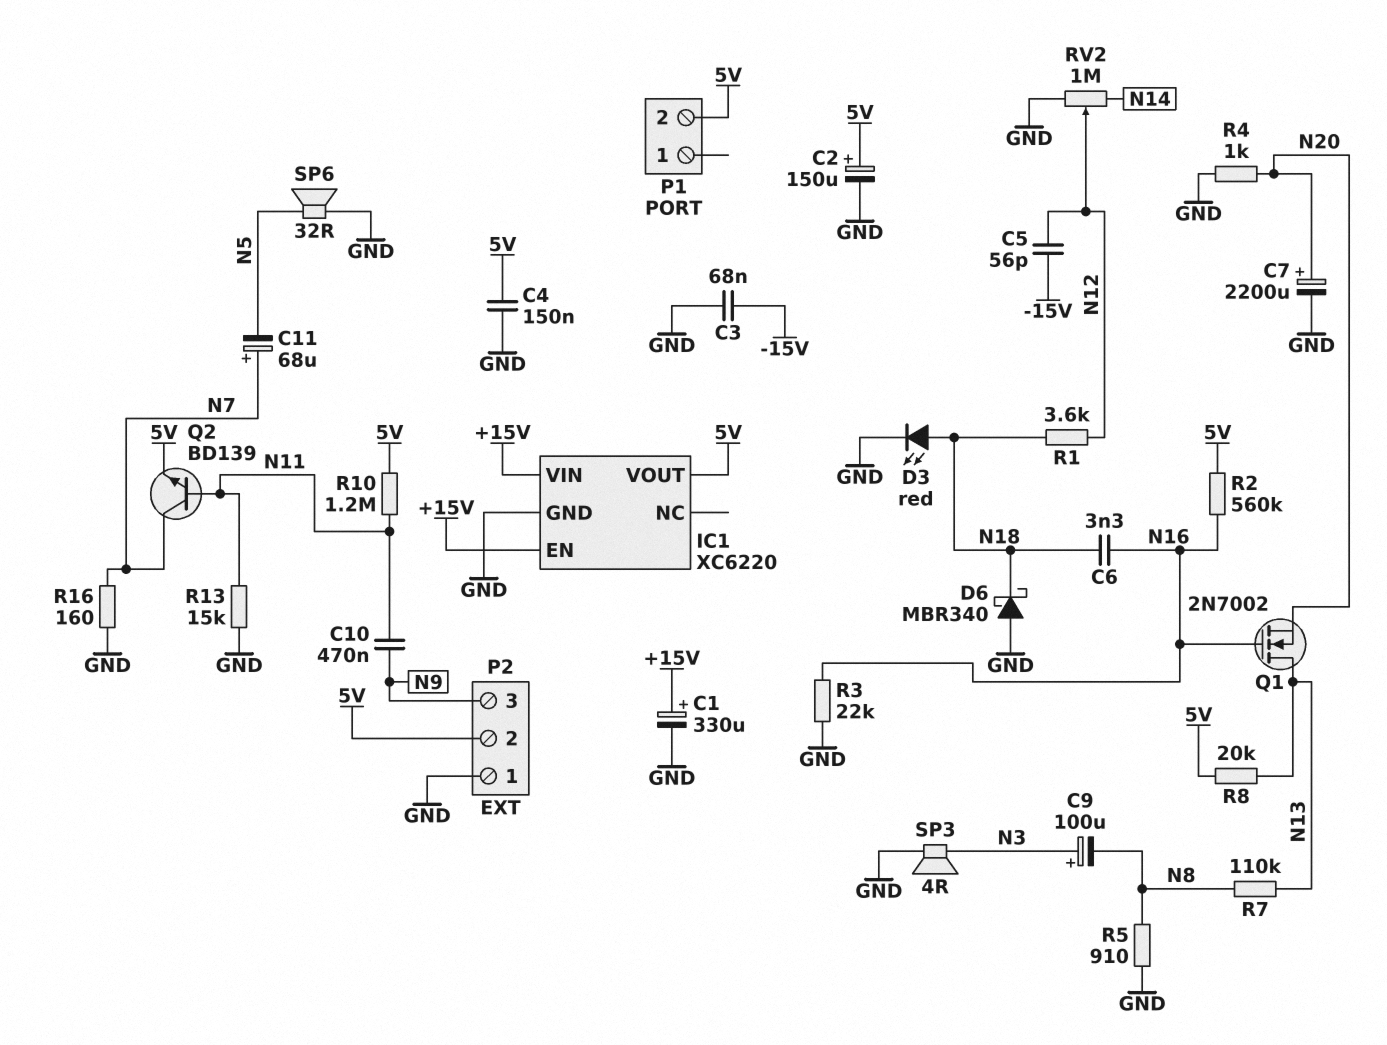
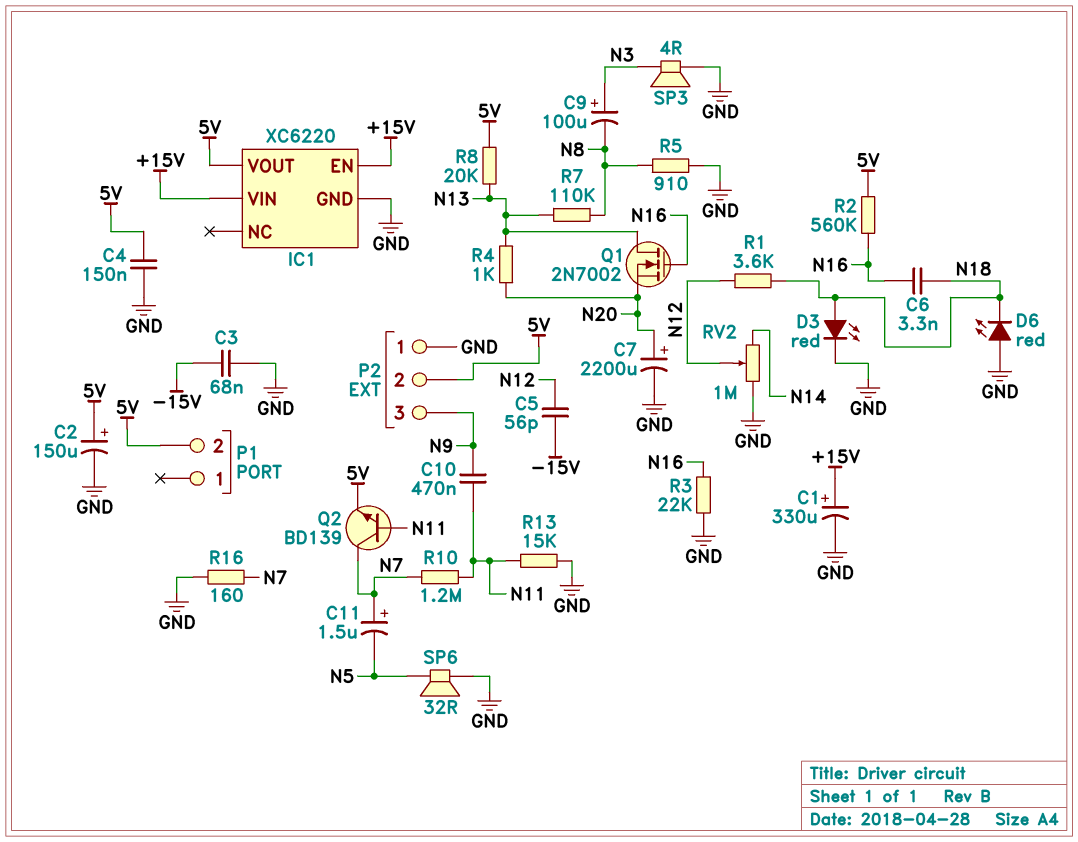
C11: 68uF (plus N7, minus N5) -> 1.5uF (plus N7, minus N5)
D6: schottky MBR340 (A GND, K N18) -> LED red (A GND, K N18)
R4: 1k (GND, N20) -> 1k (N13, N20)
R10: 1.2M (5V, N11) -> 1.2M (N7, N11)

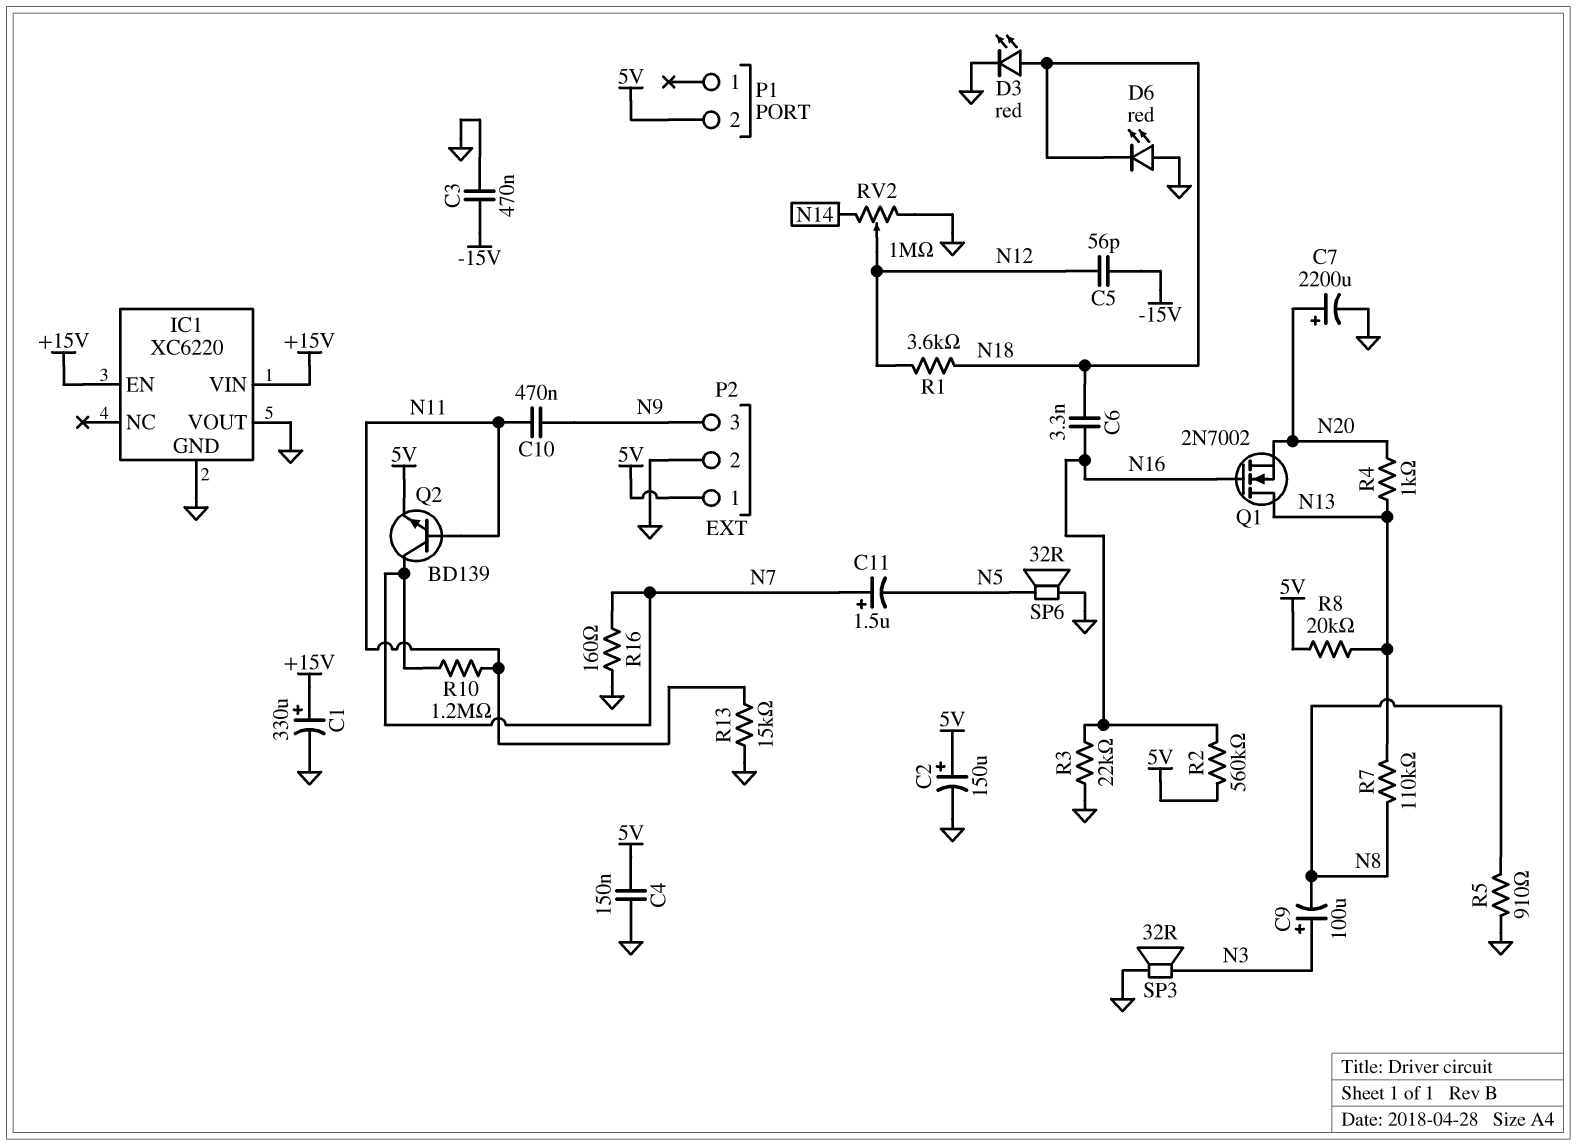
C3: 68nF (-15V, GND) -> 470nF (-15V, GND)
IC1 pin VOUT: 5V -> GND
P2 pin 1: GND -> 5V
P2 pin 2: 5V -> GND
SP3: speaker 4R (GND, N3) -> speaker 32R (GND, N3)

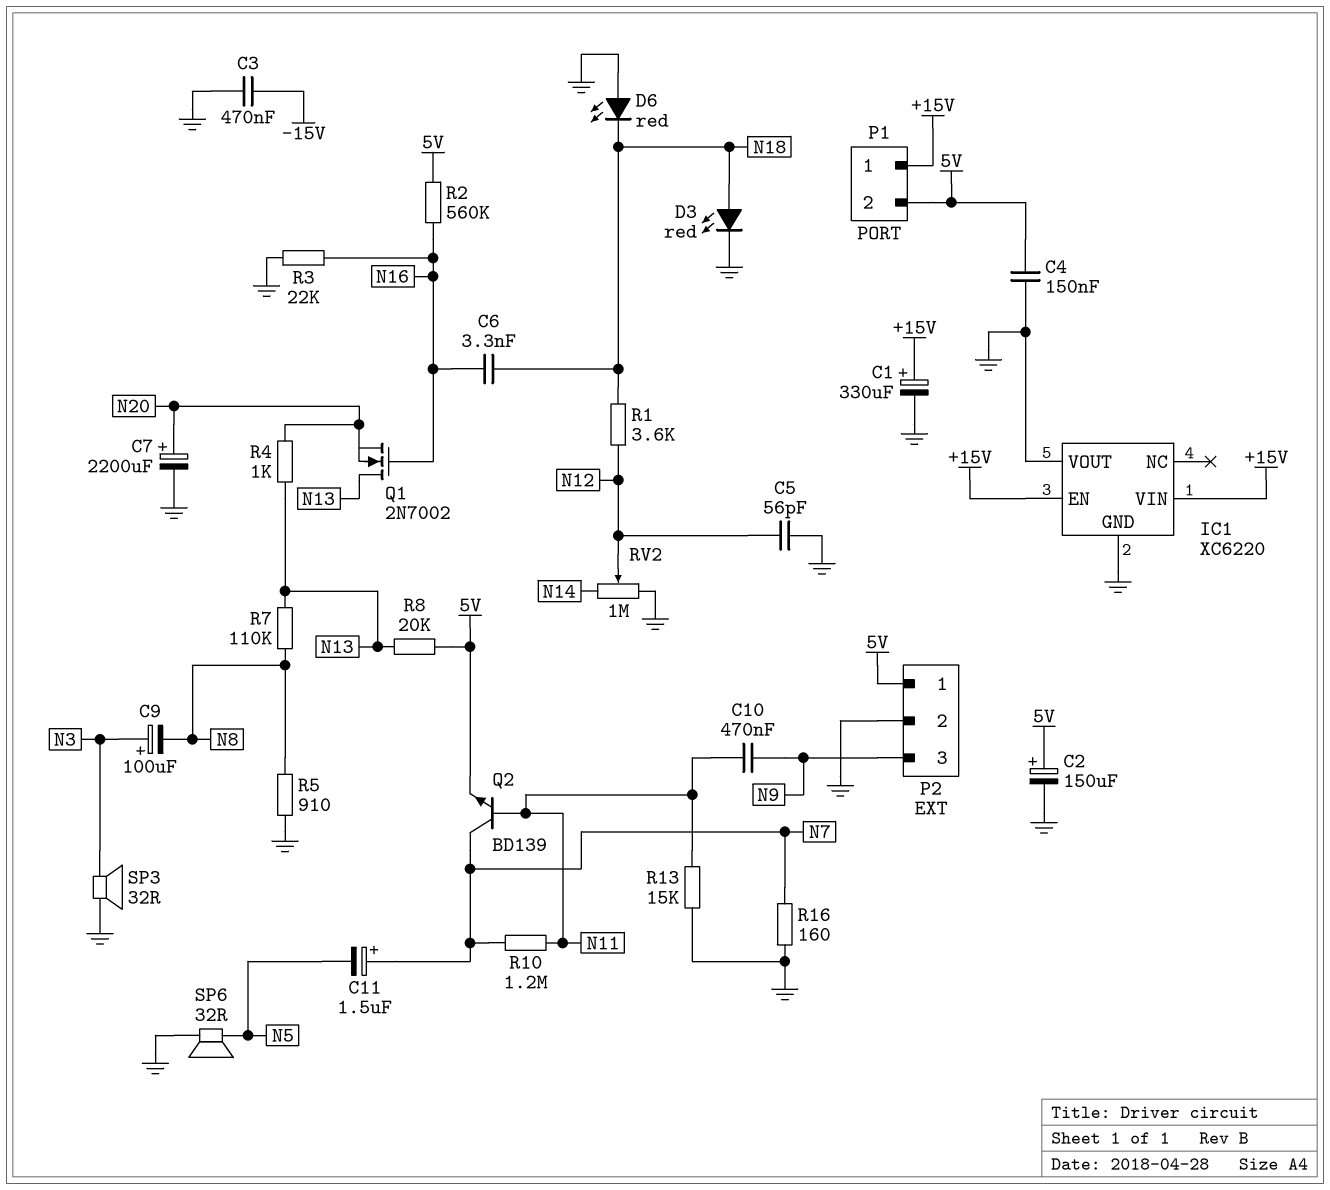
C5: 56pF (-15V, N12) -> 56pF (GND, N12)
P1 pin 1: none -> +15V

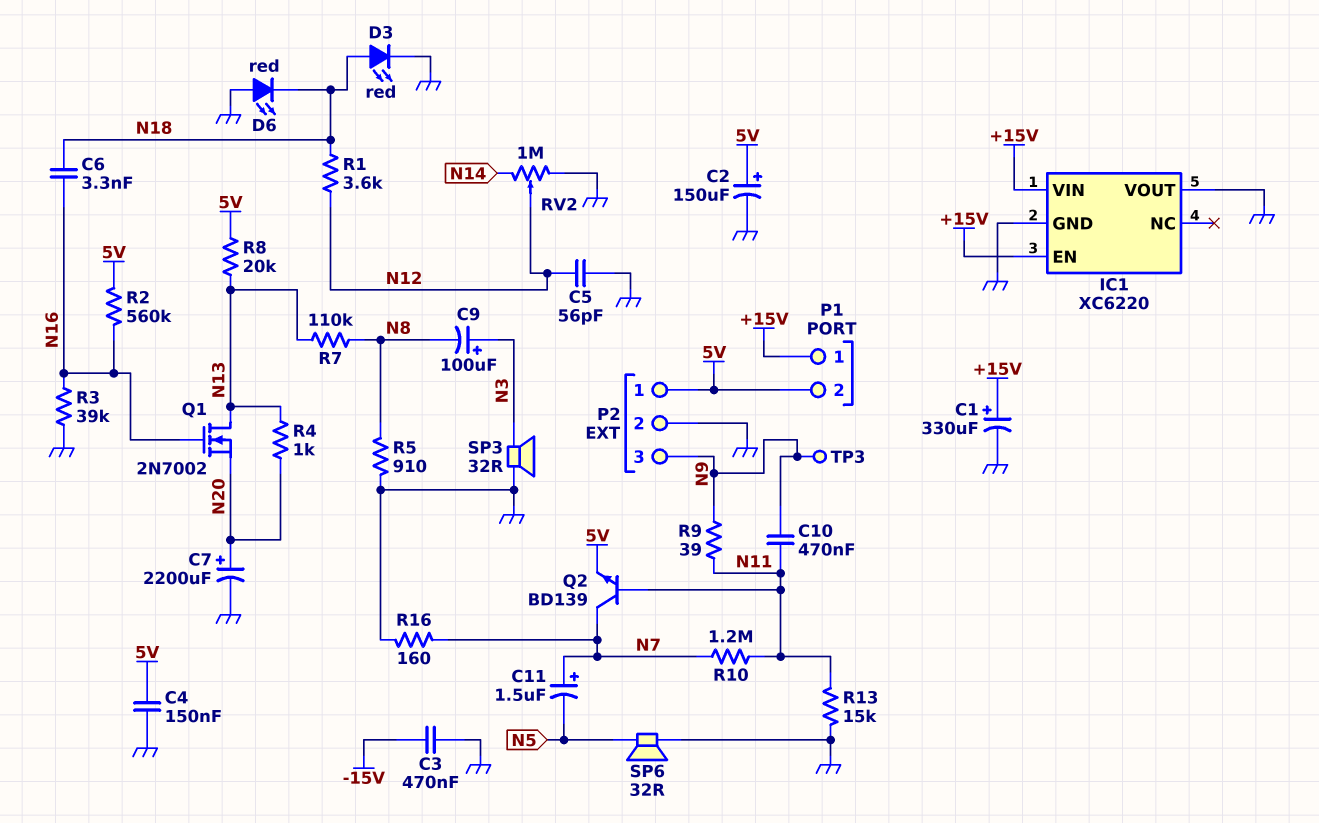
R3: 22k (GND, N16) -> 39k (GND, N16)
R9: none -> 39 (N9, N11)
TP3: none -> test point (N9)

